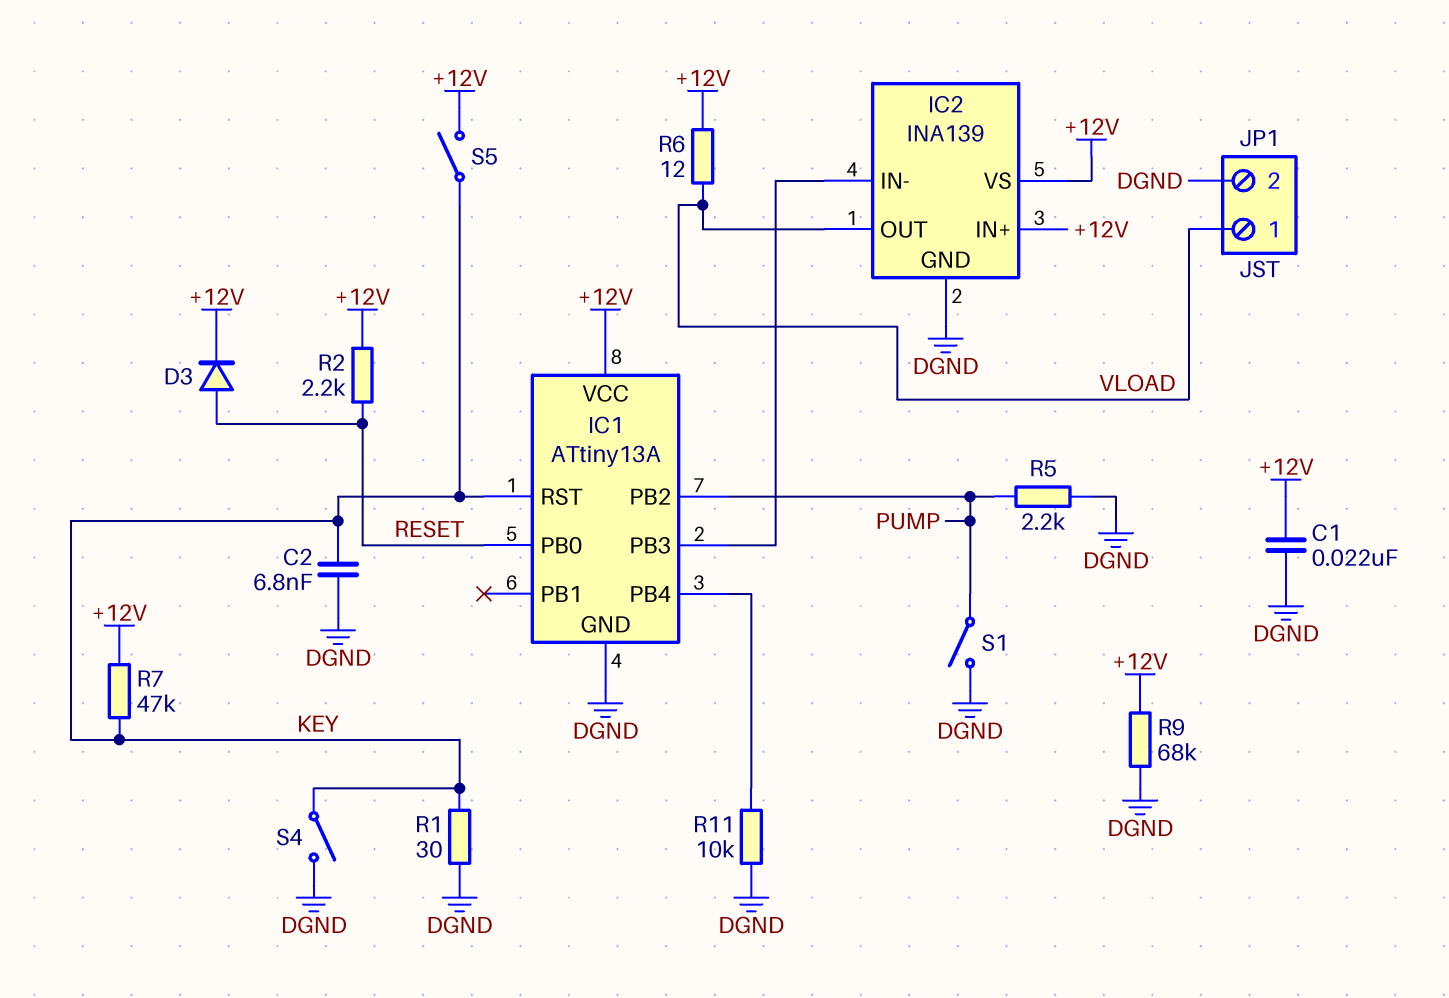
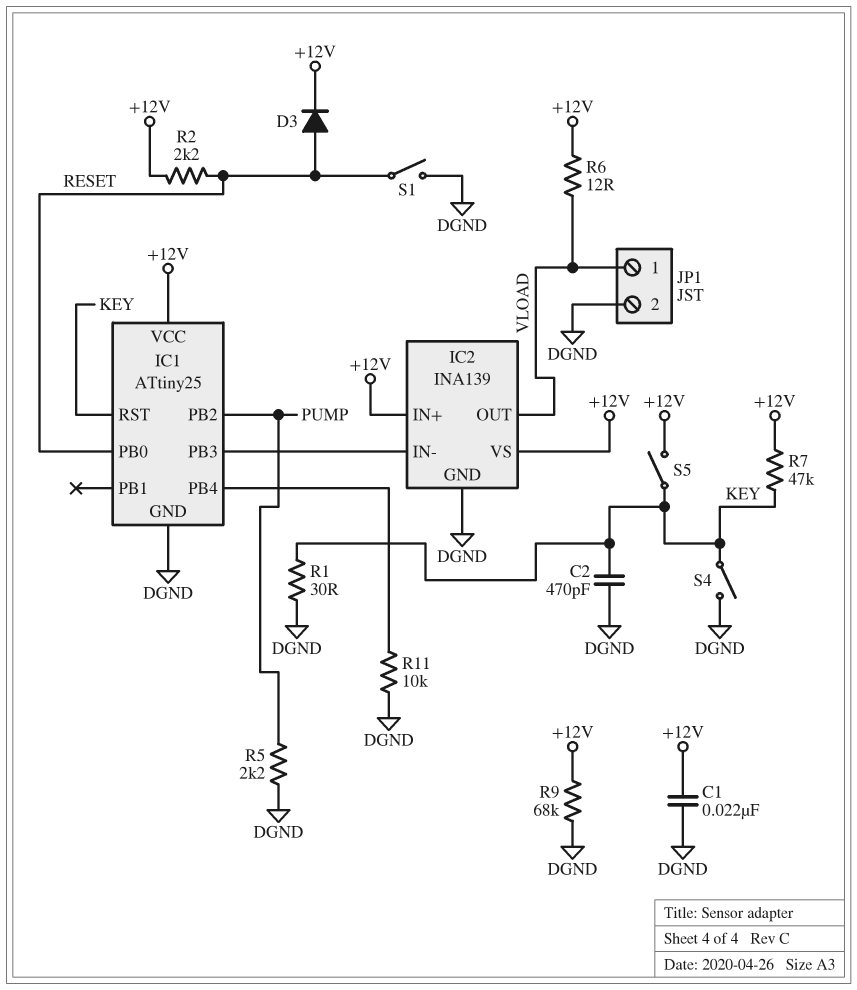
C2: 6.8nF (DGND, KEY) -> 470pF (DGND, KEY)
IC1: ATtiny13A -> ATtiny25
S1: switch (DGND, PUMP) -> switch (DGND, RESET)

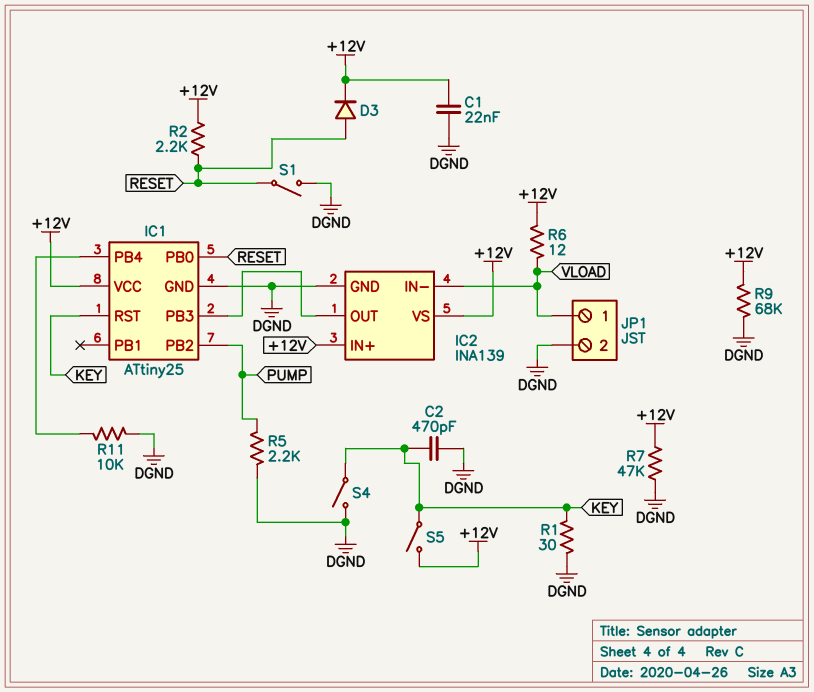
IC2 pin IN-: IC1/PB3 -> VLOAD
IC2 pin OUT: VLOAD -> IC1/PB3
R7: 47k (+12V, KEY) -> 47k (+12V, DGND)

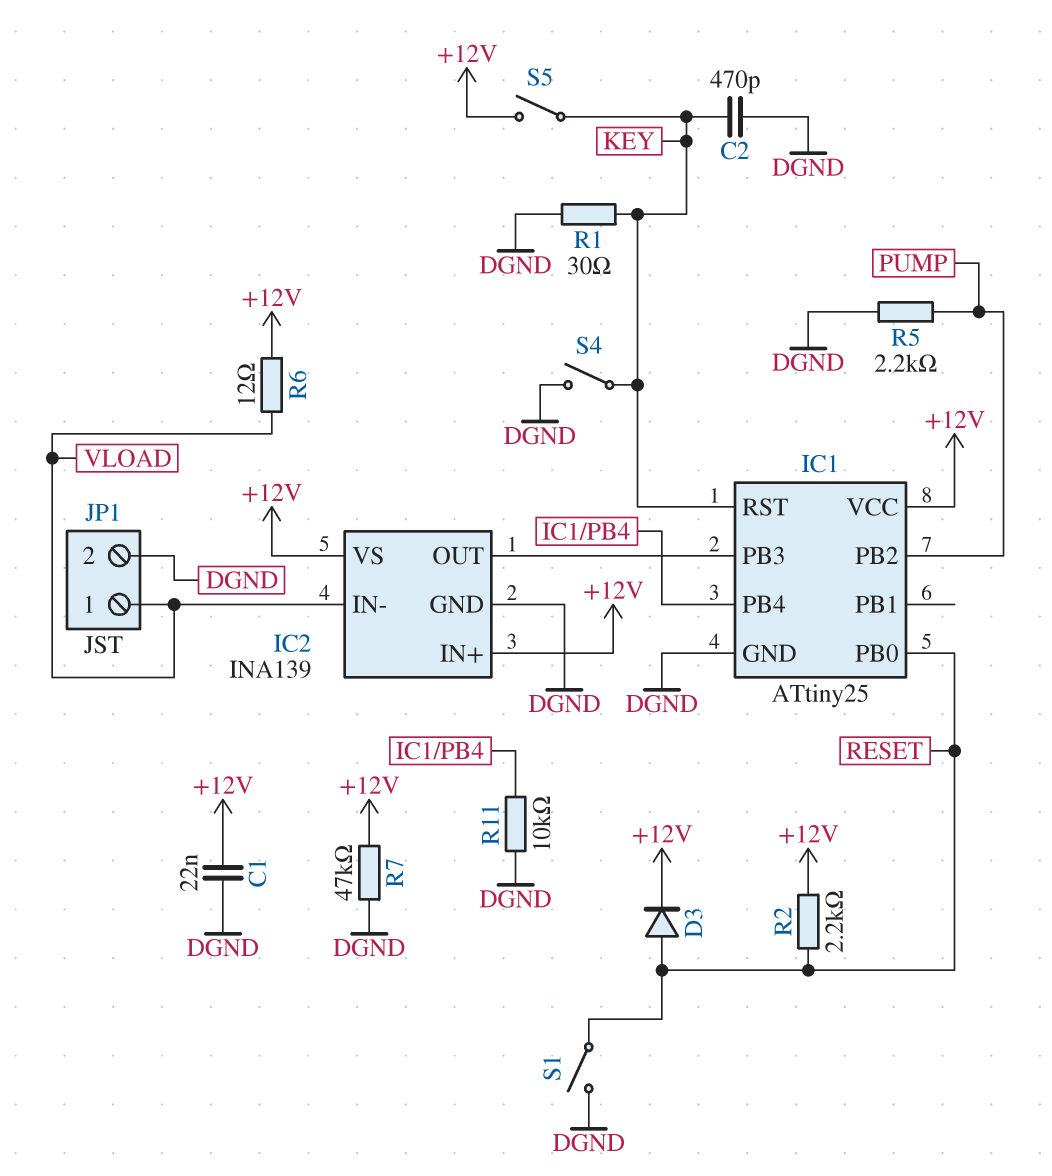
R9: 68k (+12V, DGND) -> none

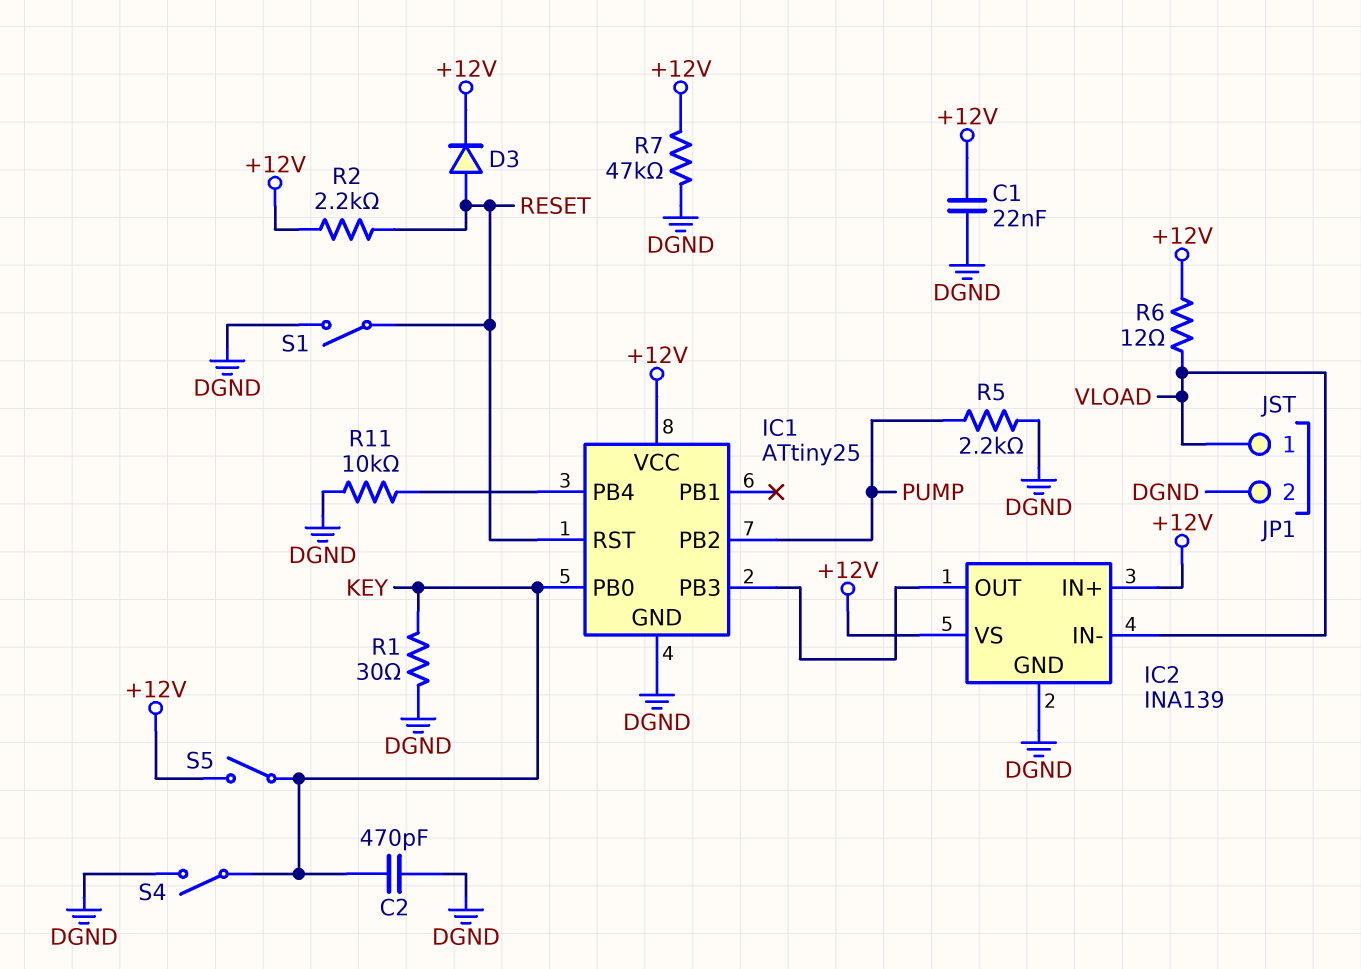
IC1 pin PB0: RESET -> KEY
IC1 pin RST: KEY -> RESET

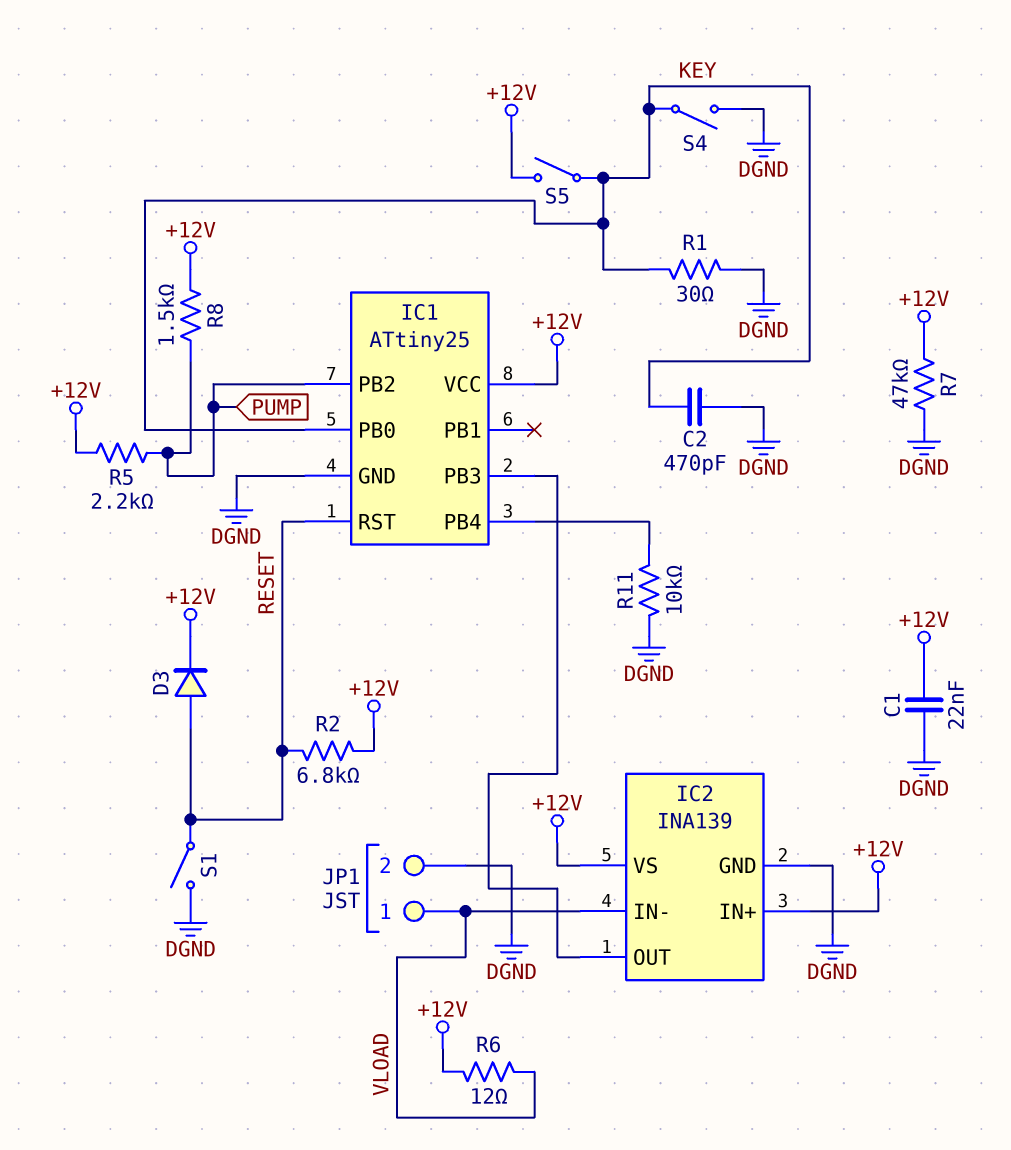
R2: 2.2k (+12V, RESET) -> 6.8k (+12V, RESET)
R5: 2.2k (DGND, PUMP) -> 2.2k (+12V, PUMP)
R8: none -> 1.5k (+12V, PUMP)

